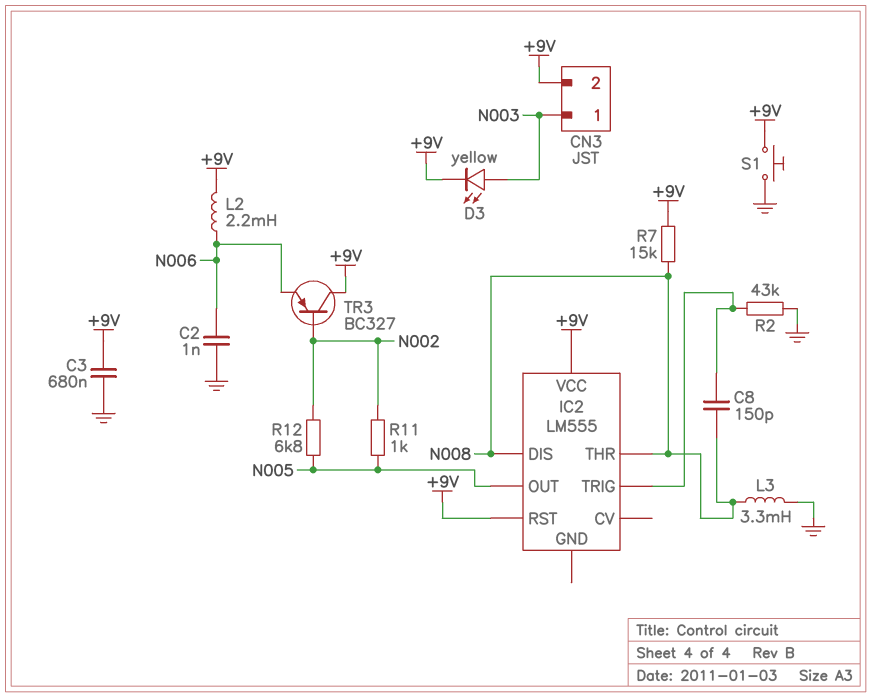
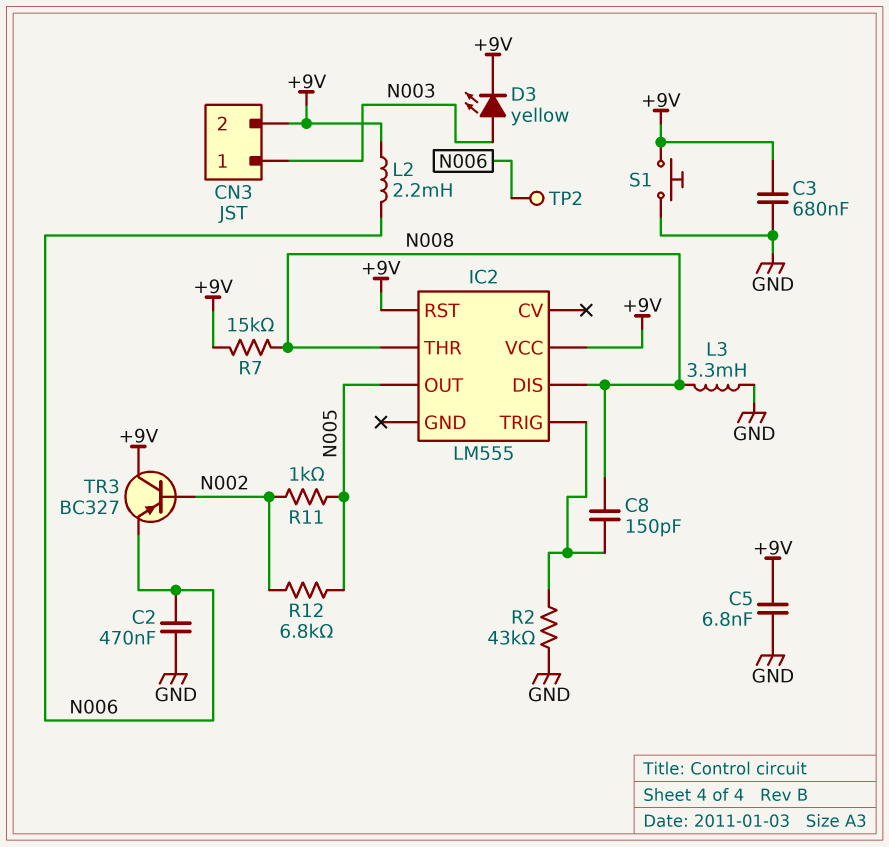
C2: 1nF (GND, N006) -> 470nF (GND, N006)
C5: none -> 6.8nF (+9V, GND)
TP2: none -> test point (N006)

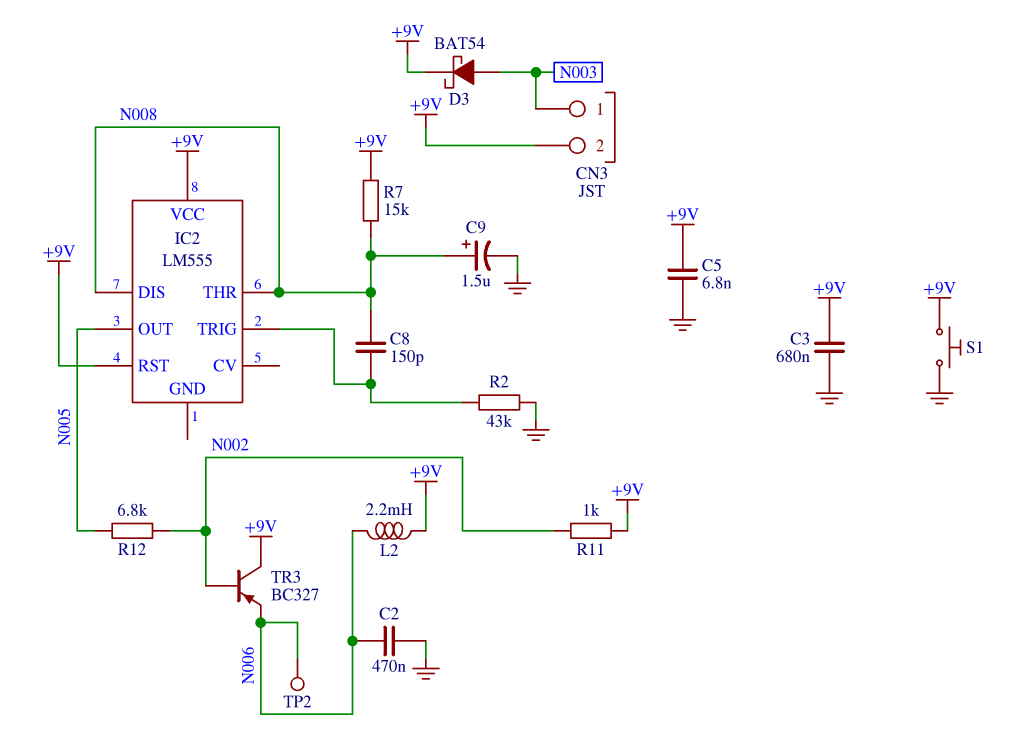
C9: none -> 1.5uF (plus N008, minus GND)
D3: LED yellow (A N003, K +9V) -> schottky BAT54 (A N003, K +9V)
L3: 3.3mH (GND, N008) -> none
R11: 1k (N002, N005) -> 1k (+9V, N002)

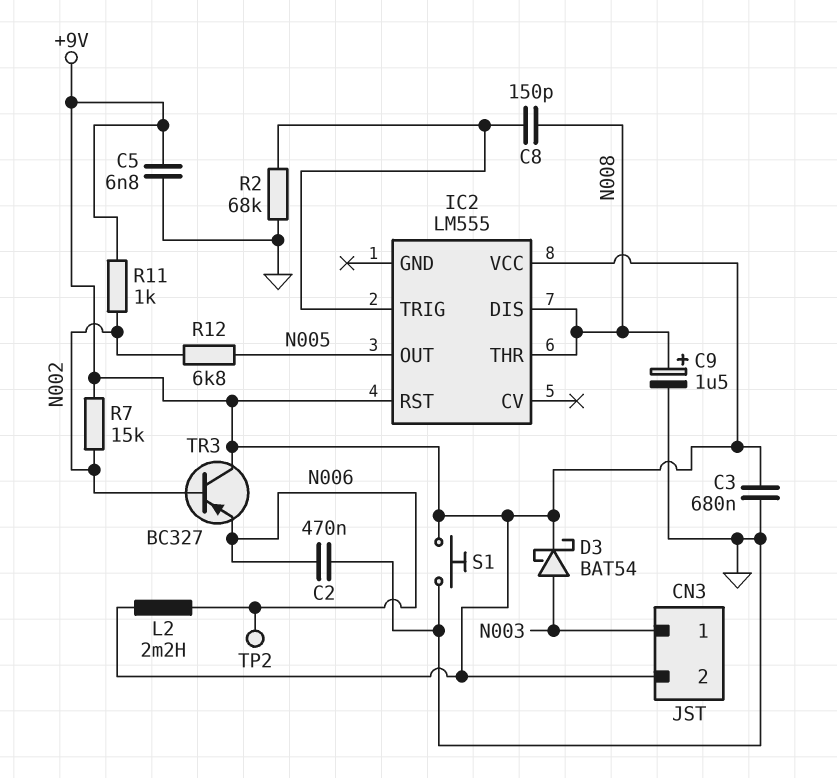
R2: 43k (GND, IC2/TRIG) -> 68k (GND, IC2/TRIG)
R7: 15k (+9V, N008) -> 15k (+9V, N002)

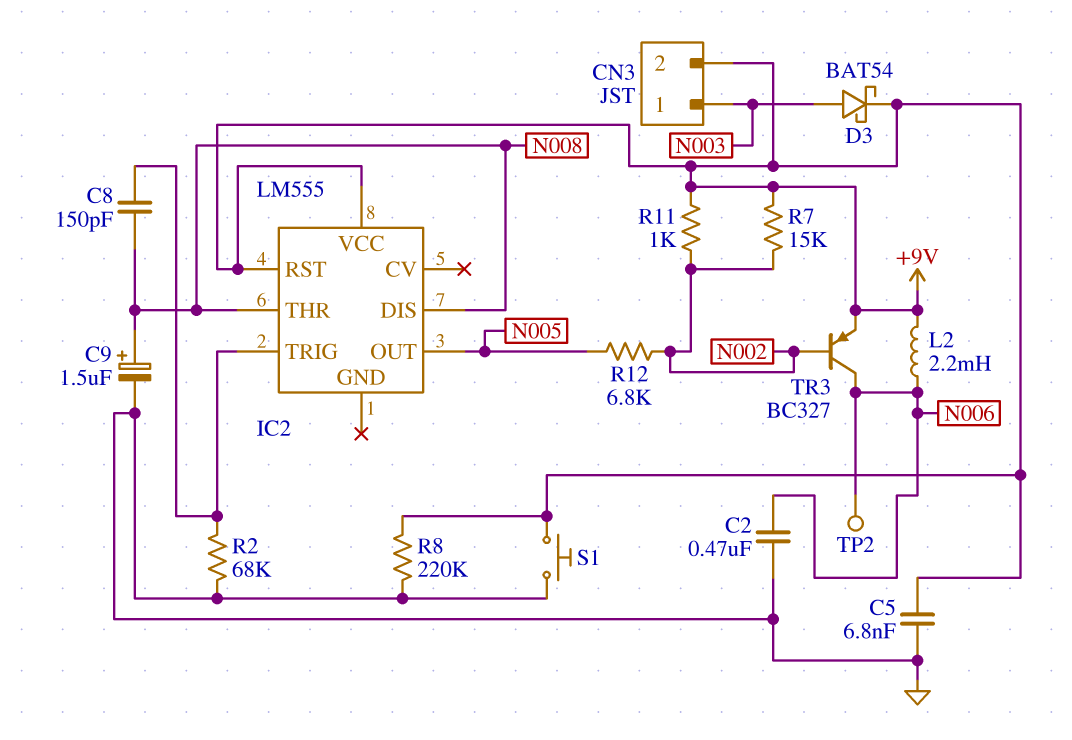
C3: 680nF (+9V, GND) -> none
R8: none -> 220k (+9V, GND)
TR3: PNP BC327 (B N002, C +9V, E N006) -> PNP BC327 (B N002, C N006, E +9V)

